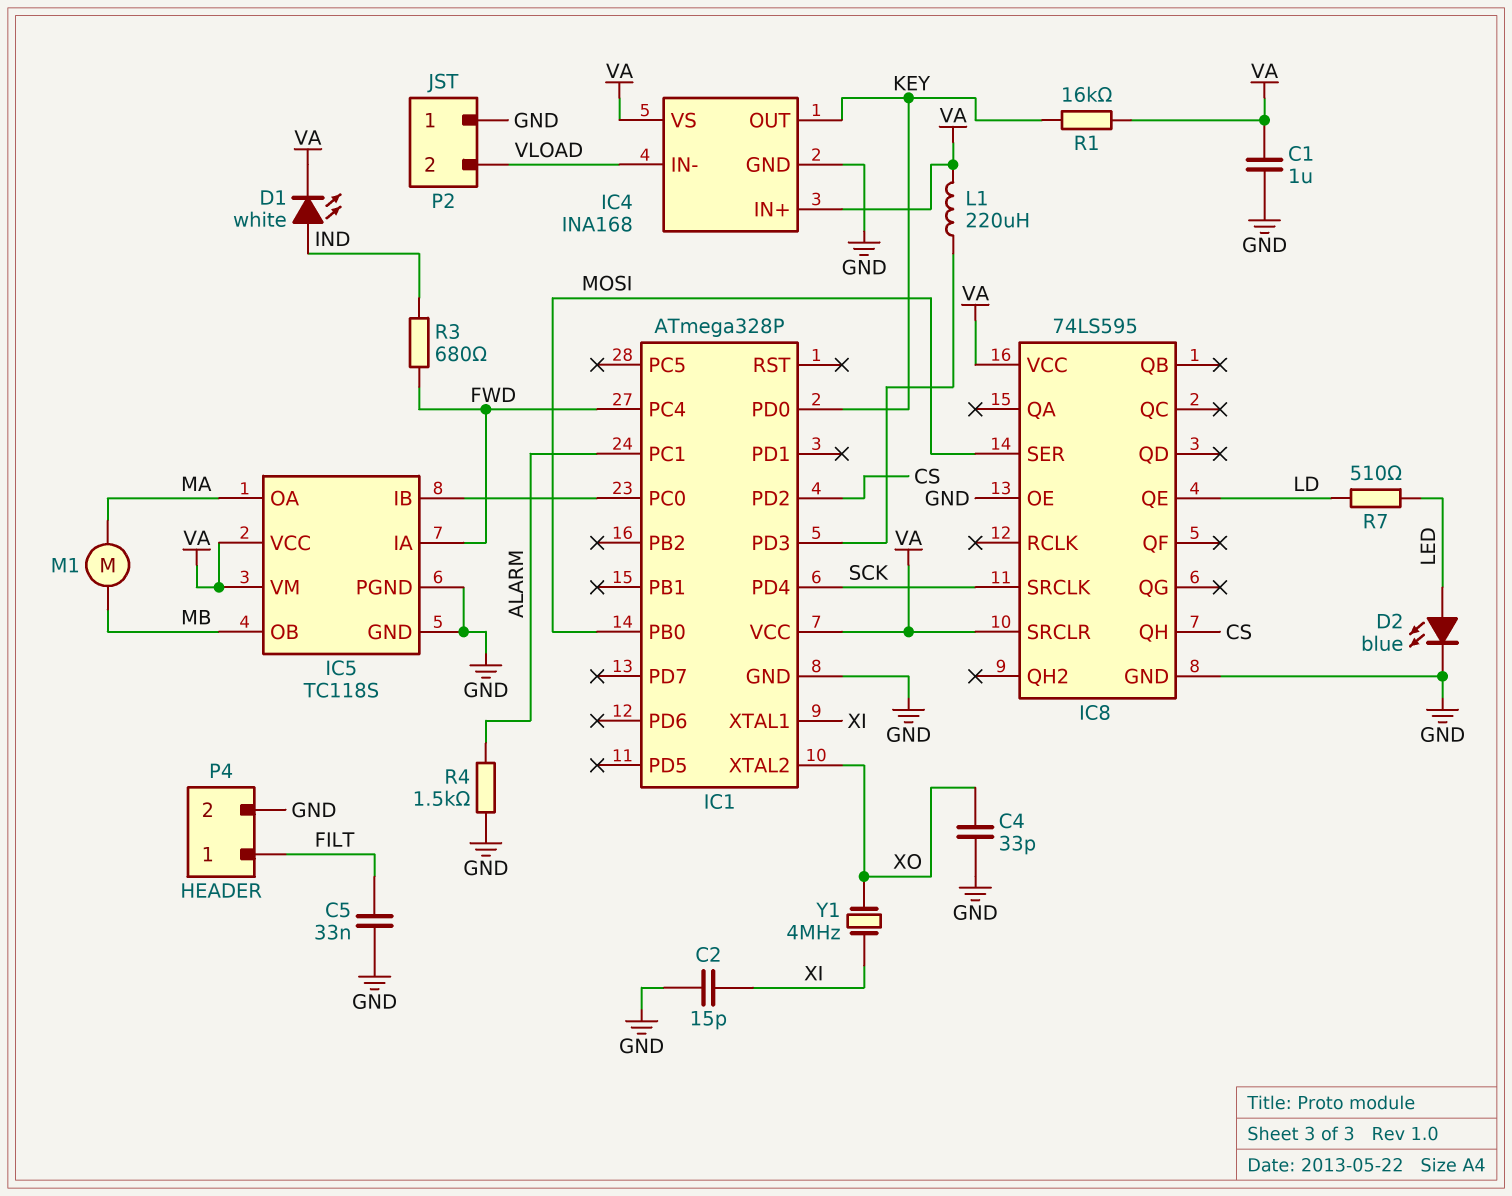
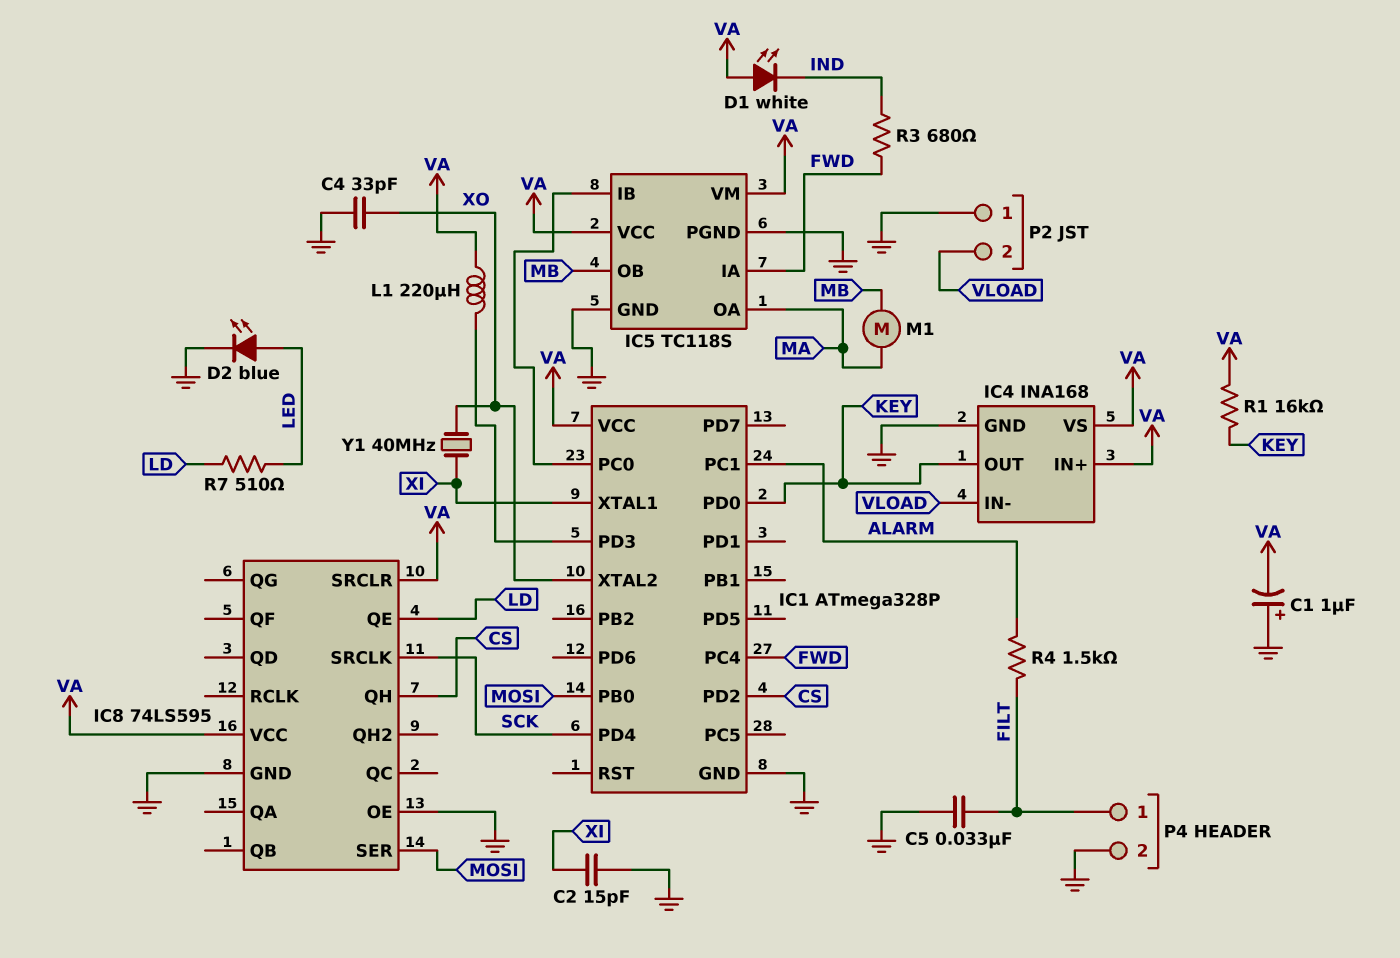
C1: 1uF (GND, VA) -> 1uF (plus GND, minus VA)
D1: LED white (A IND, K VA) -> LED white (A VA, K IND)
R4: 1.5k (ALARM, GND) -> 1.5k (ALARM, FILT)
Y1: 4MHz (XI, XO) -> 40MHz (XI, XO)

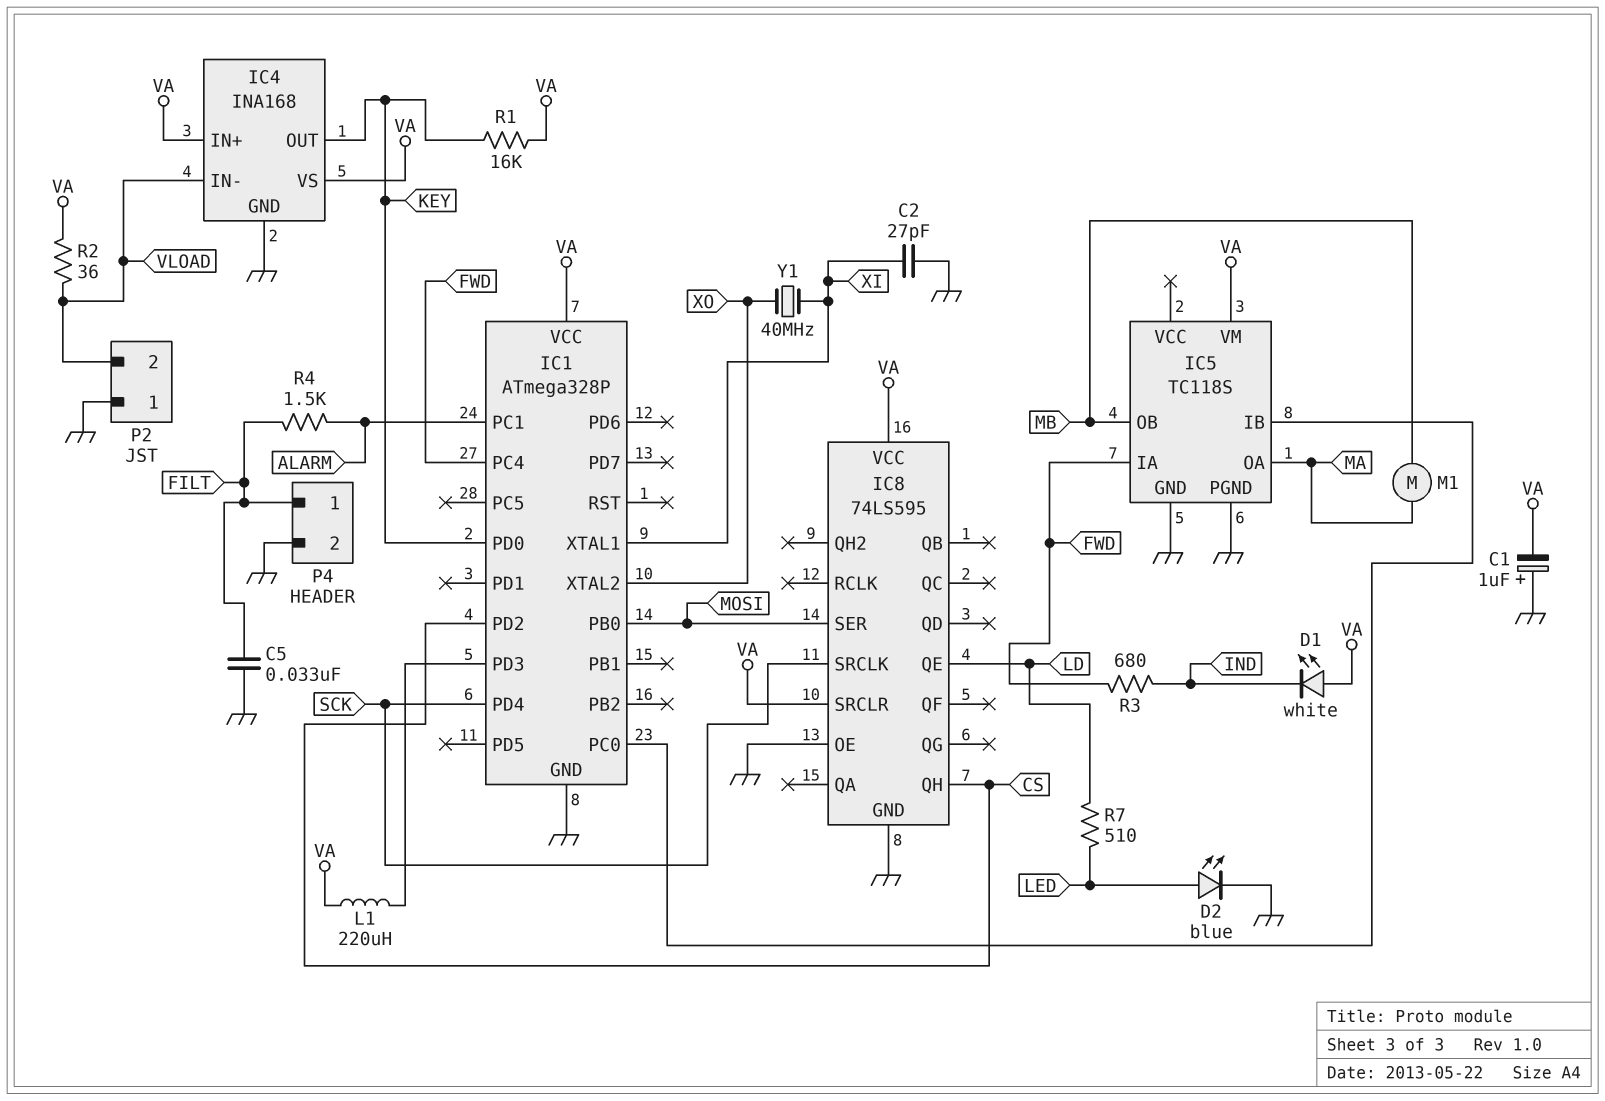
C2: 15pF (GND, XI) -> 27pF (GND, XI)
C4: 33pF (GND, XO) -> none
IC5 pin VCC: VA -> none
R2: none -> 36 (VA, VLOAD)

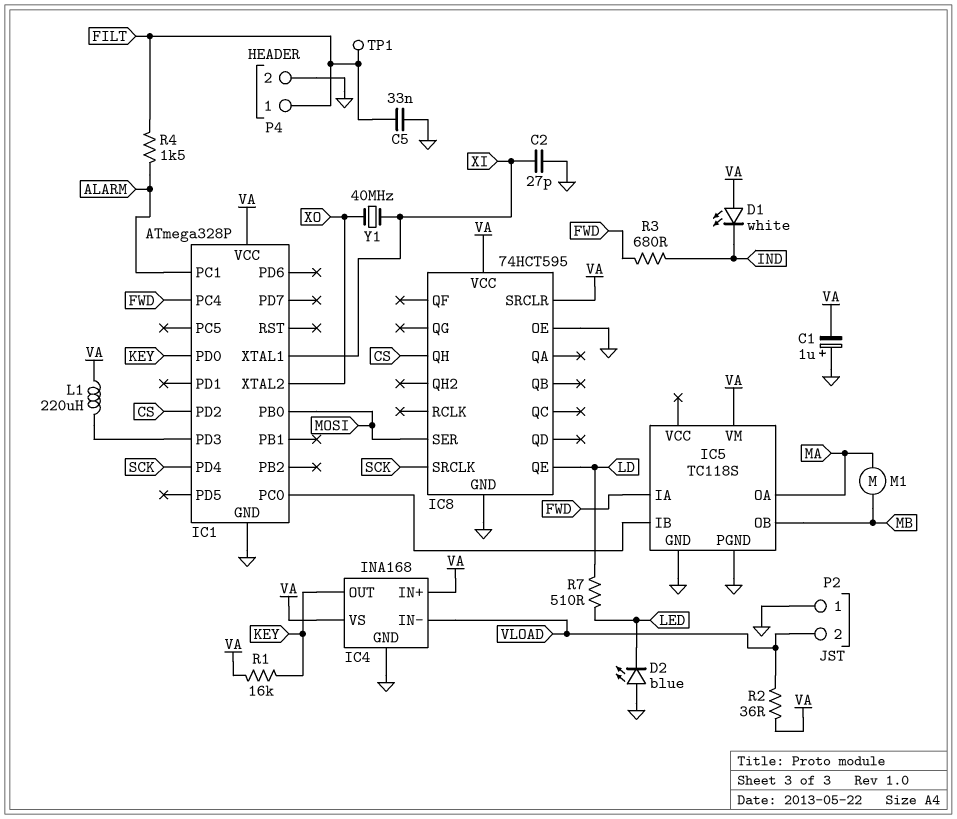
D2: LED blue (A LED, K GND) -> LED blue (A GND, K LED)
IC8: 74LS595 -> 74HCT595
TP1: none -> test point (FILT)

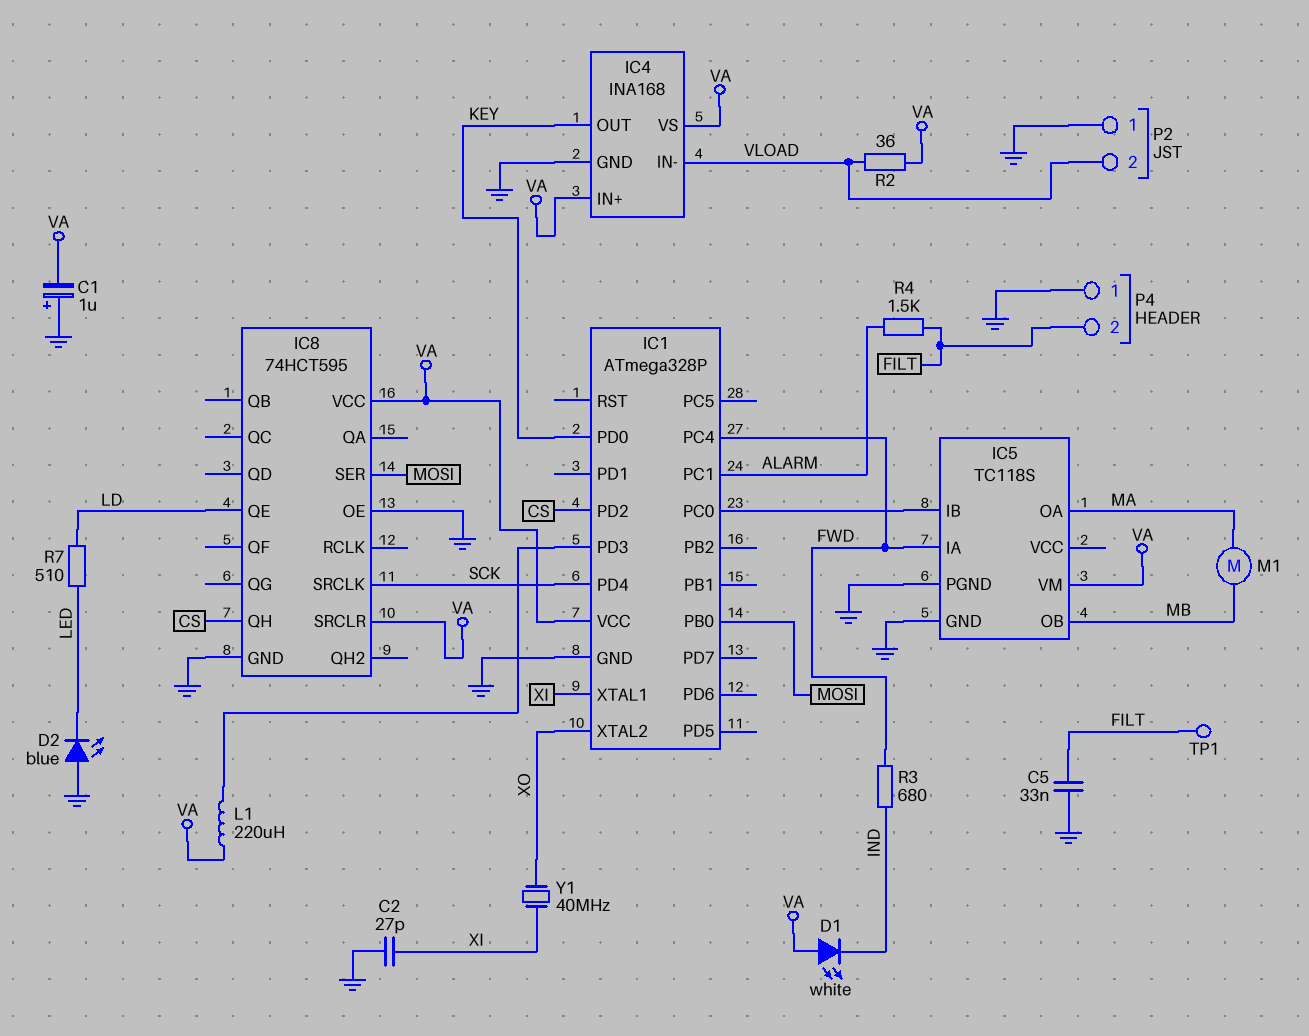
P4 pin 1: FILT -> GND
P4 pin 2: GND -> FILT
R1: 16k (KEY, VA) -> none

